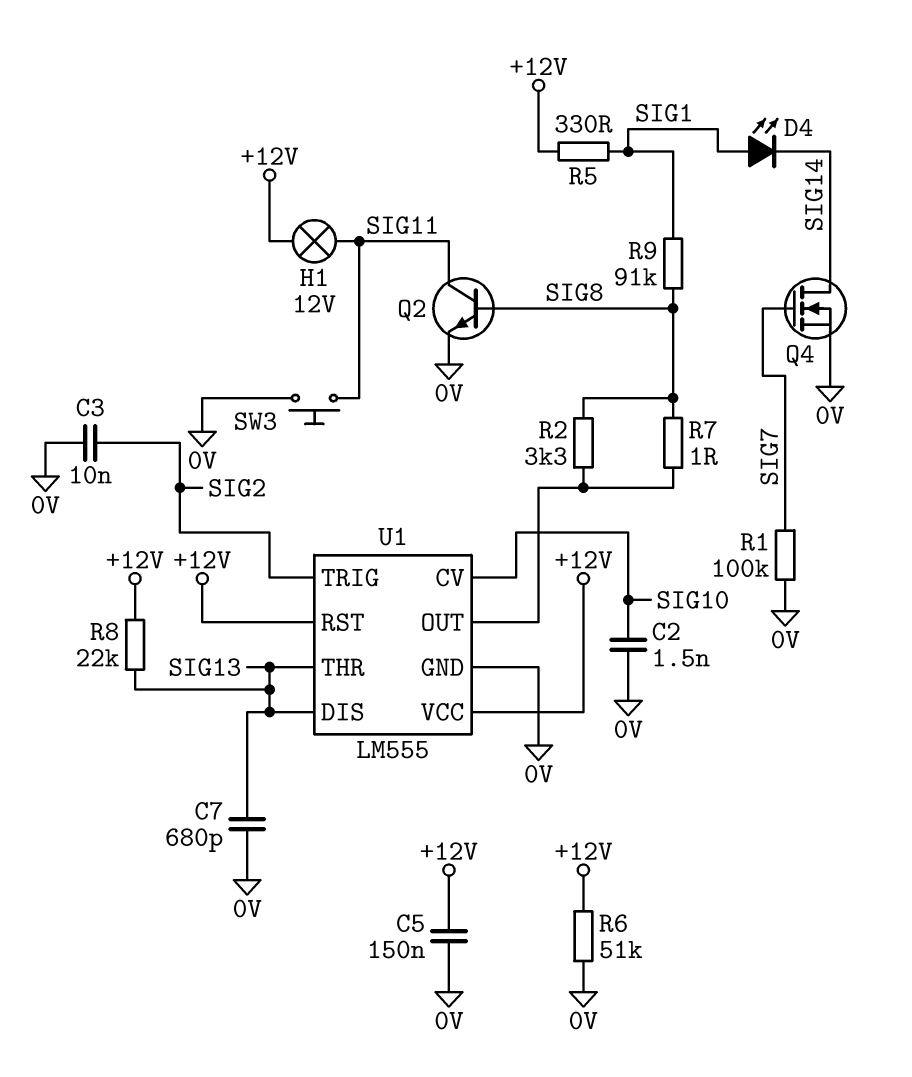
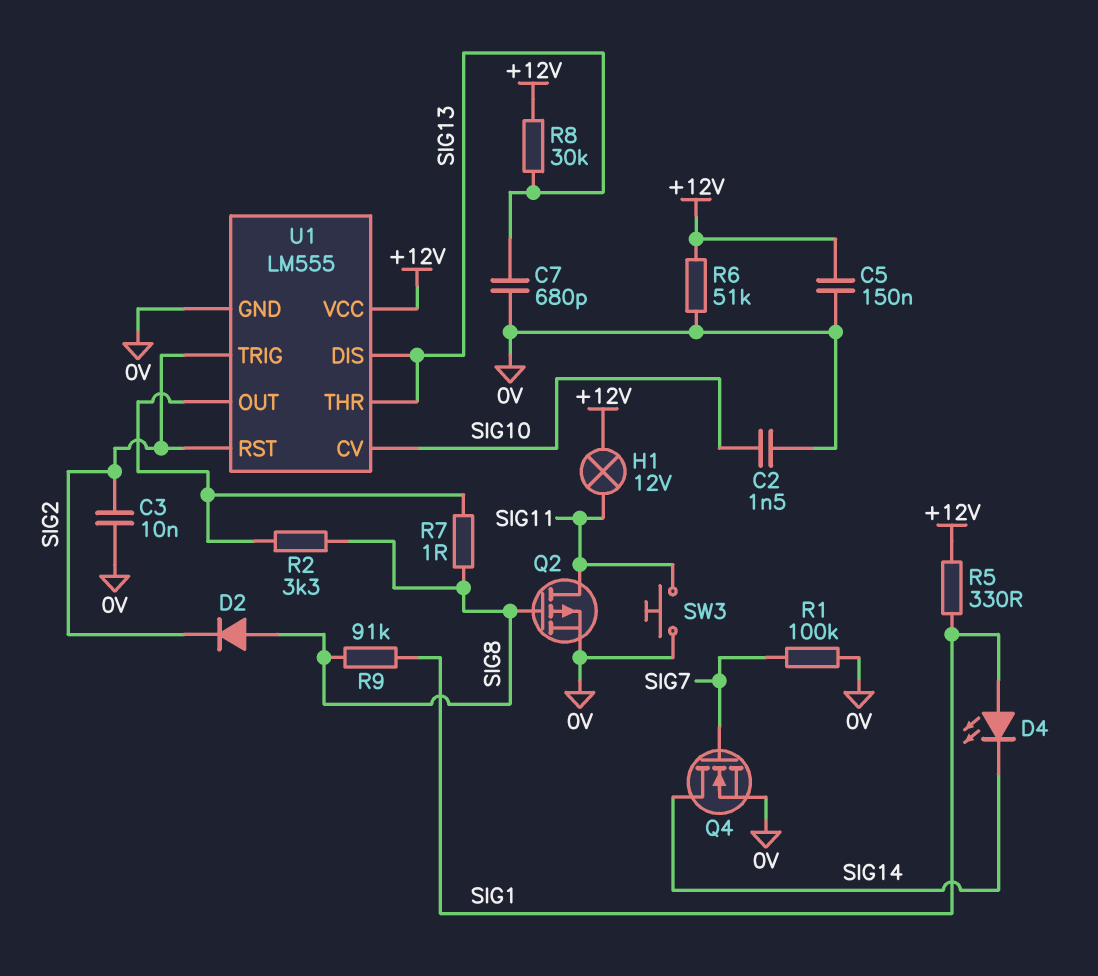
D2: none -> diode (A SIG8, K SIG2)
Q2: NPN (B SIG8, C SIG11, E 0V) -> PMOS (G SIG8, D SIG11, S 0V)
R8: 22k (+12V, SIG13) -> 30k (+12V, SIG13)
U1 pin RST: +12V -> SIG2

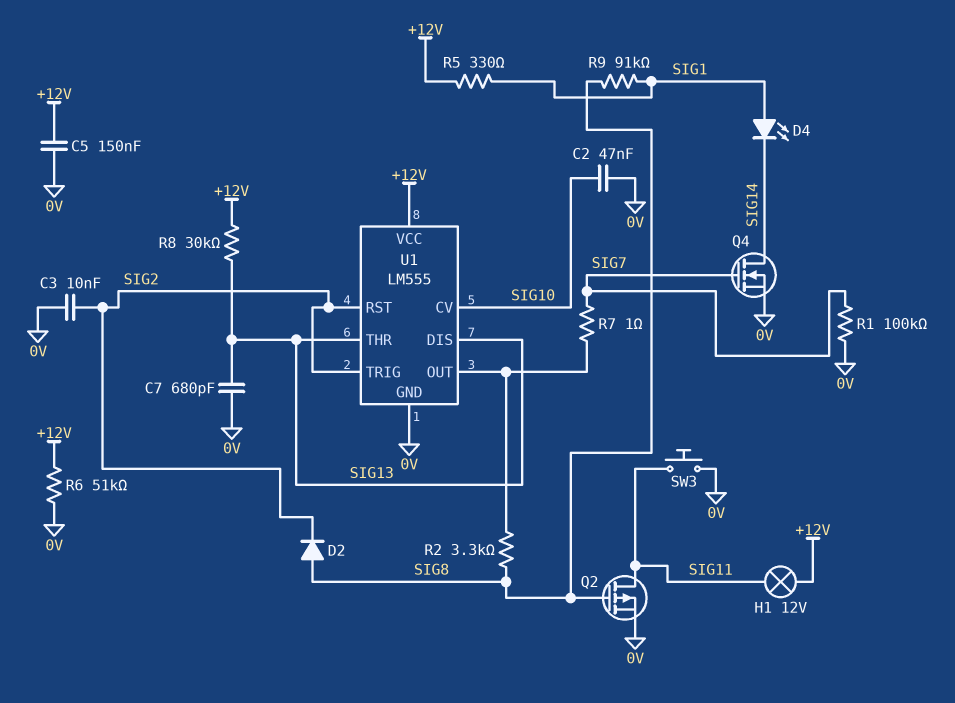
C2: 1.5nF (0V, SIG10) -> 47nF (0V, SIG10)
R7: 1 (SIG8, U1/OUT) -> 1 (SIG7, U1/OUT)

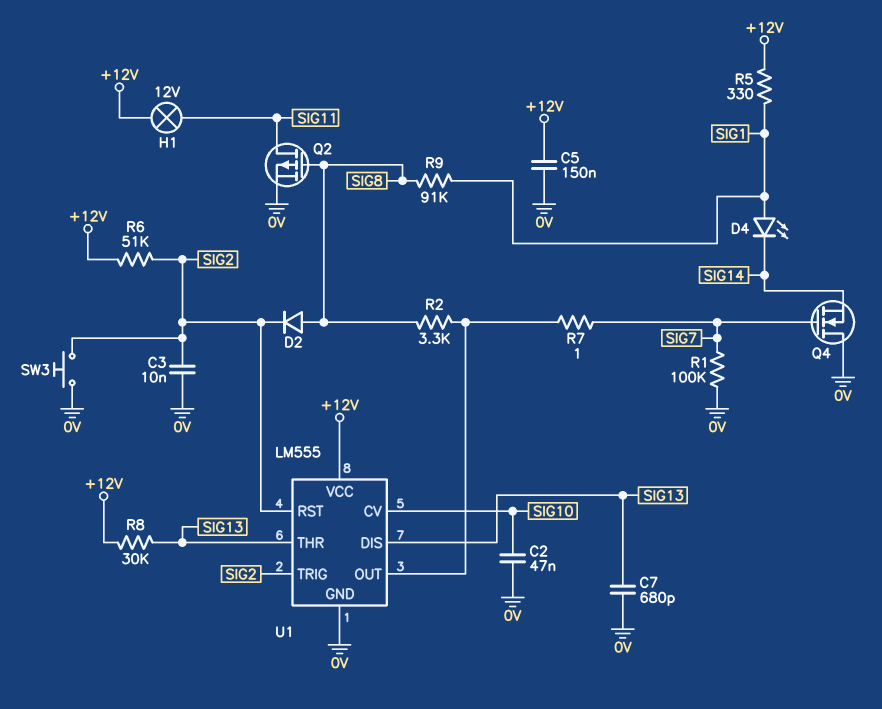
Q4: NMOS (G SIG7, D SIG14, S 0V) -> NMOS (G SIG7, D 0V, S SIG14)
R6: 51k (+12V, 0V) -> 51k (+12V, SIG2)
SW3: button (0V, SIG11) -> button (0V, SIG2)

